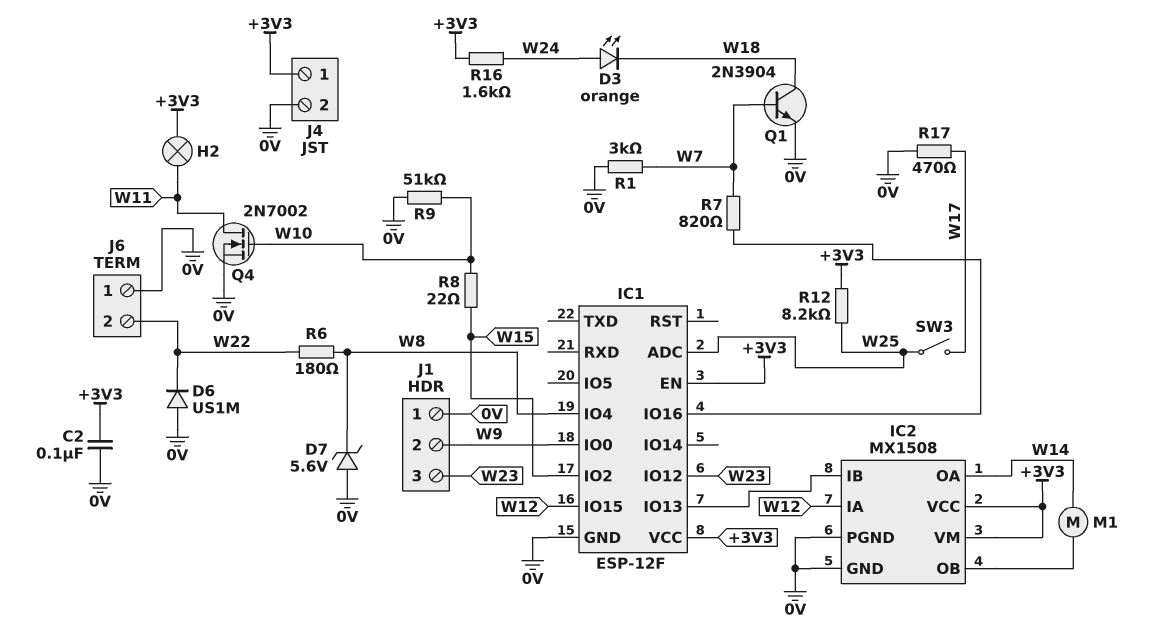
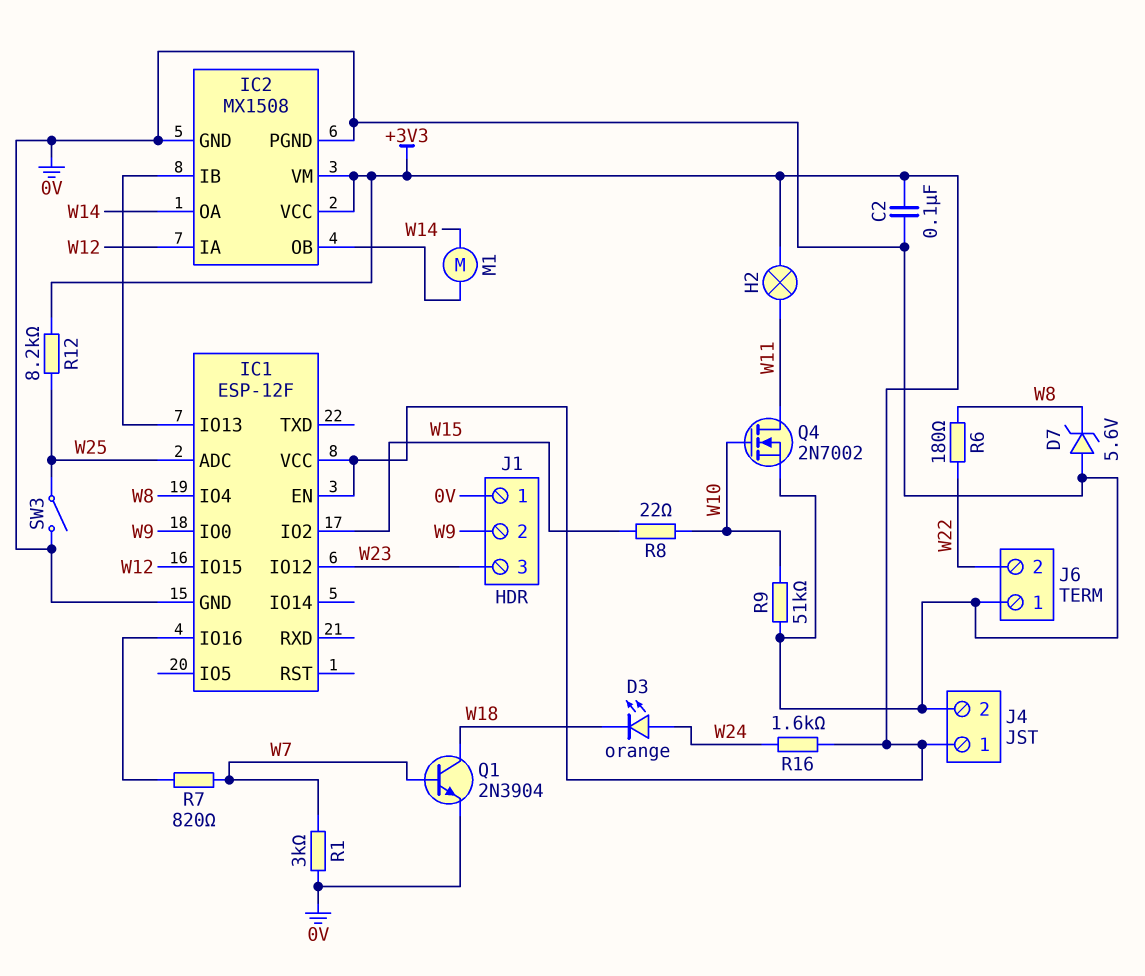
D6: diode US1M (A 0V, K W22) -> none
R17: 470 (0V, W17) -> none
SW3: switch (W17, W25) -> switch (0V, W25)

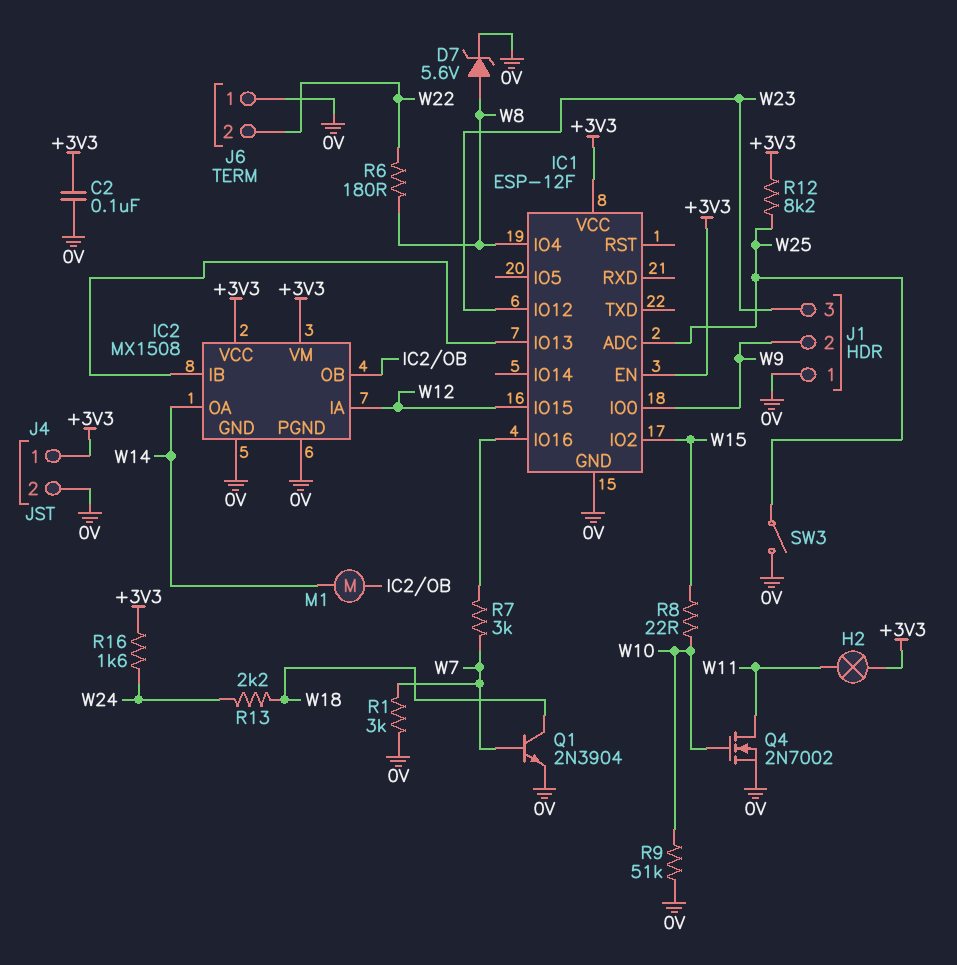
D3: LED orange (A W24, K W18) -> none
D7: zener 5.6V (A 0V, K W8) -> zener 5.6V (A W8, K 0V)
R7: 820 (IC1/IO16, W7) -> 3k (IC1/IO16, W7)
R13: none -> 2.2k (W18, W24)

